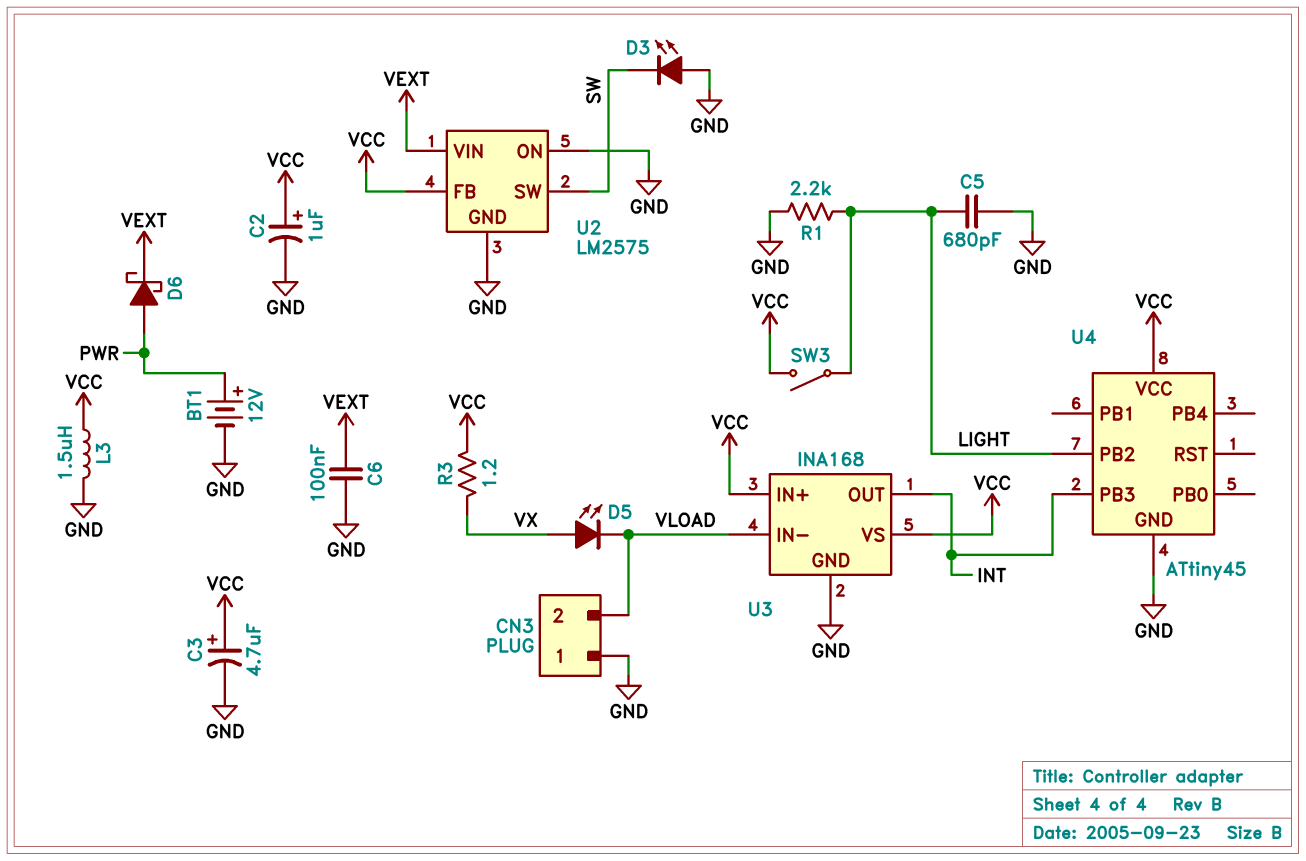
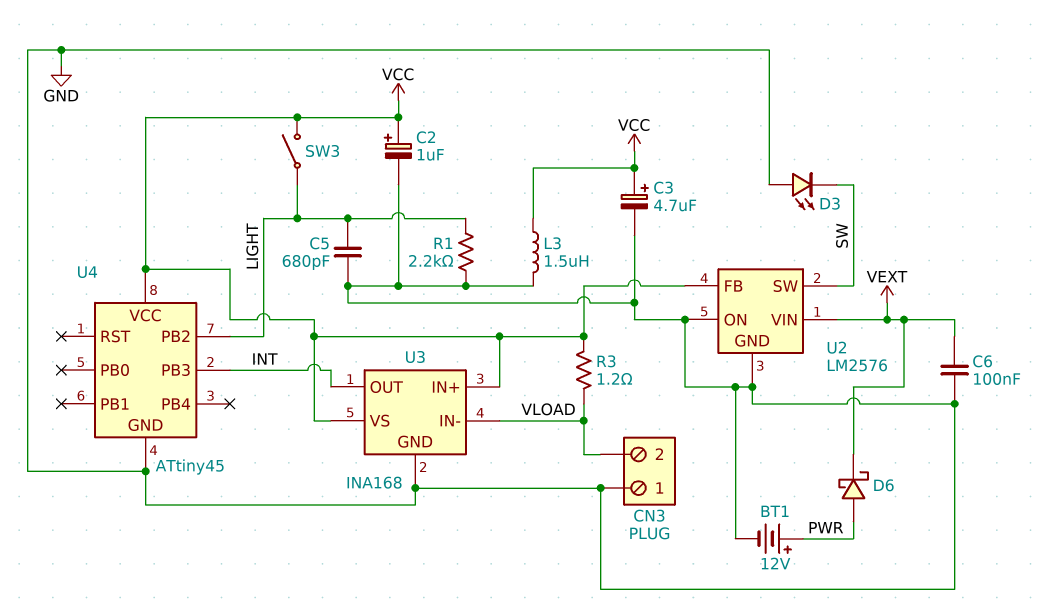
D5: LED (A VX, K VLOAD) -> none
R3: 1.2 (VCC, VX) -> 1.2 (VCC, VLOAD)
U2: LM2575 -> LM2576

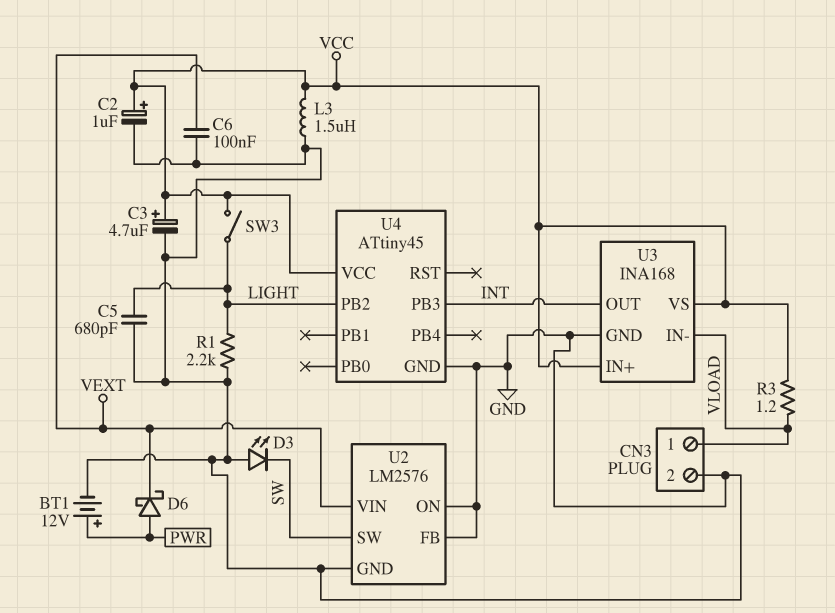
CN3 pin 1: GND -> VLOAD
CN3 pin 2: VLOAD -> GND
U2 pin FB: VCC -> GND

